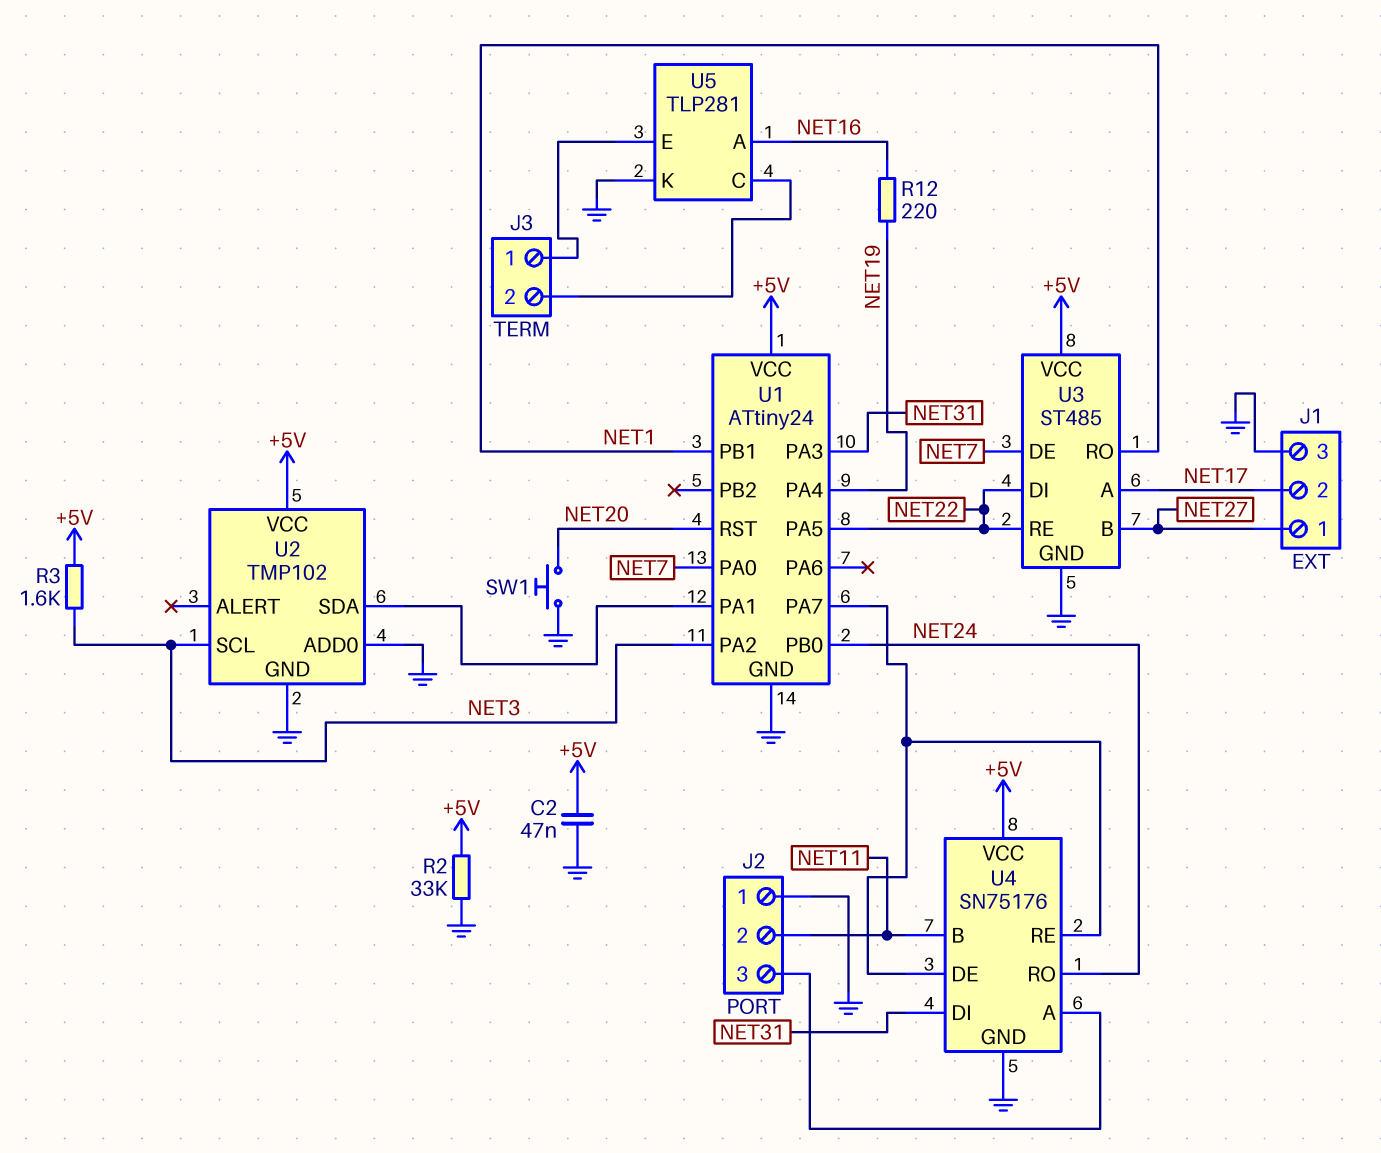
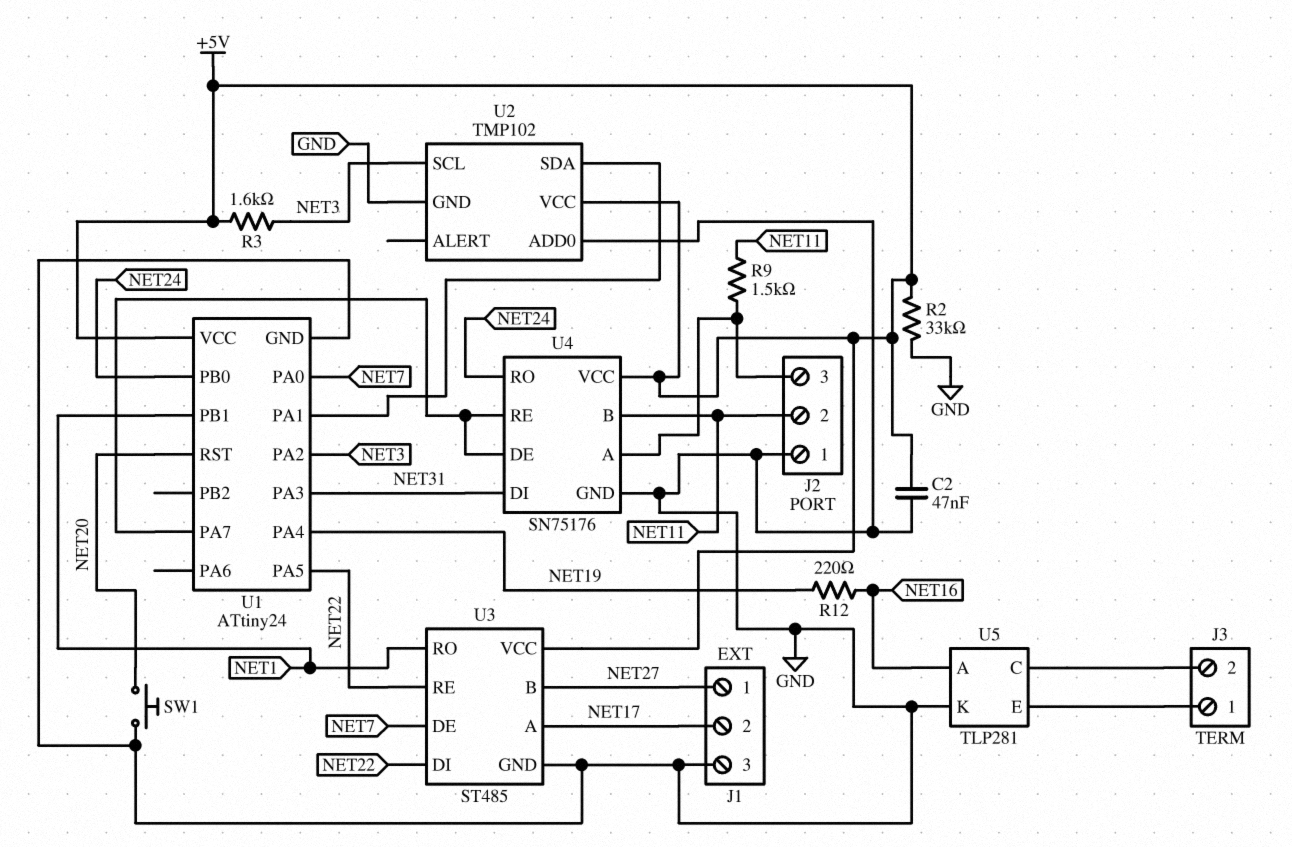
R9: none -> 1.5k (J2/3, NET11)

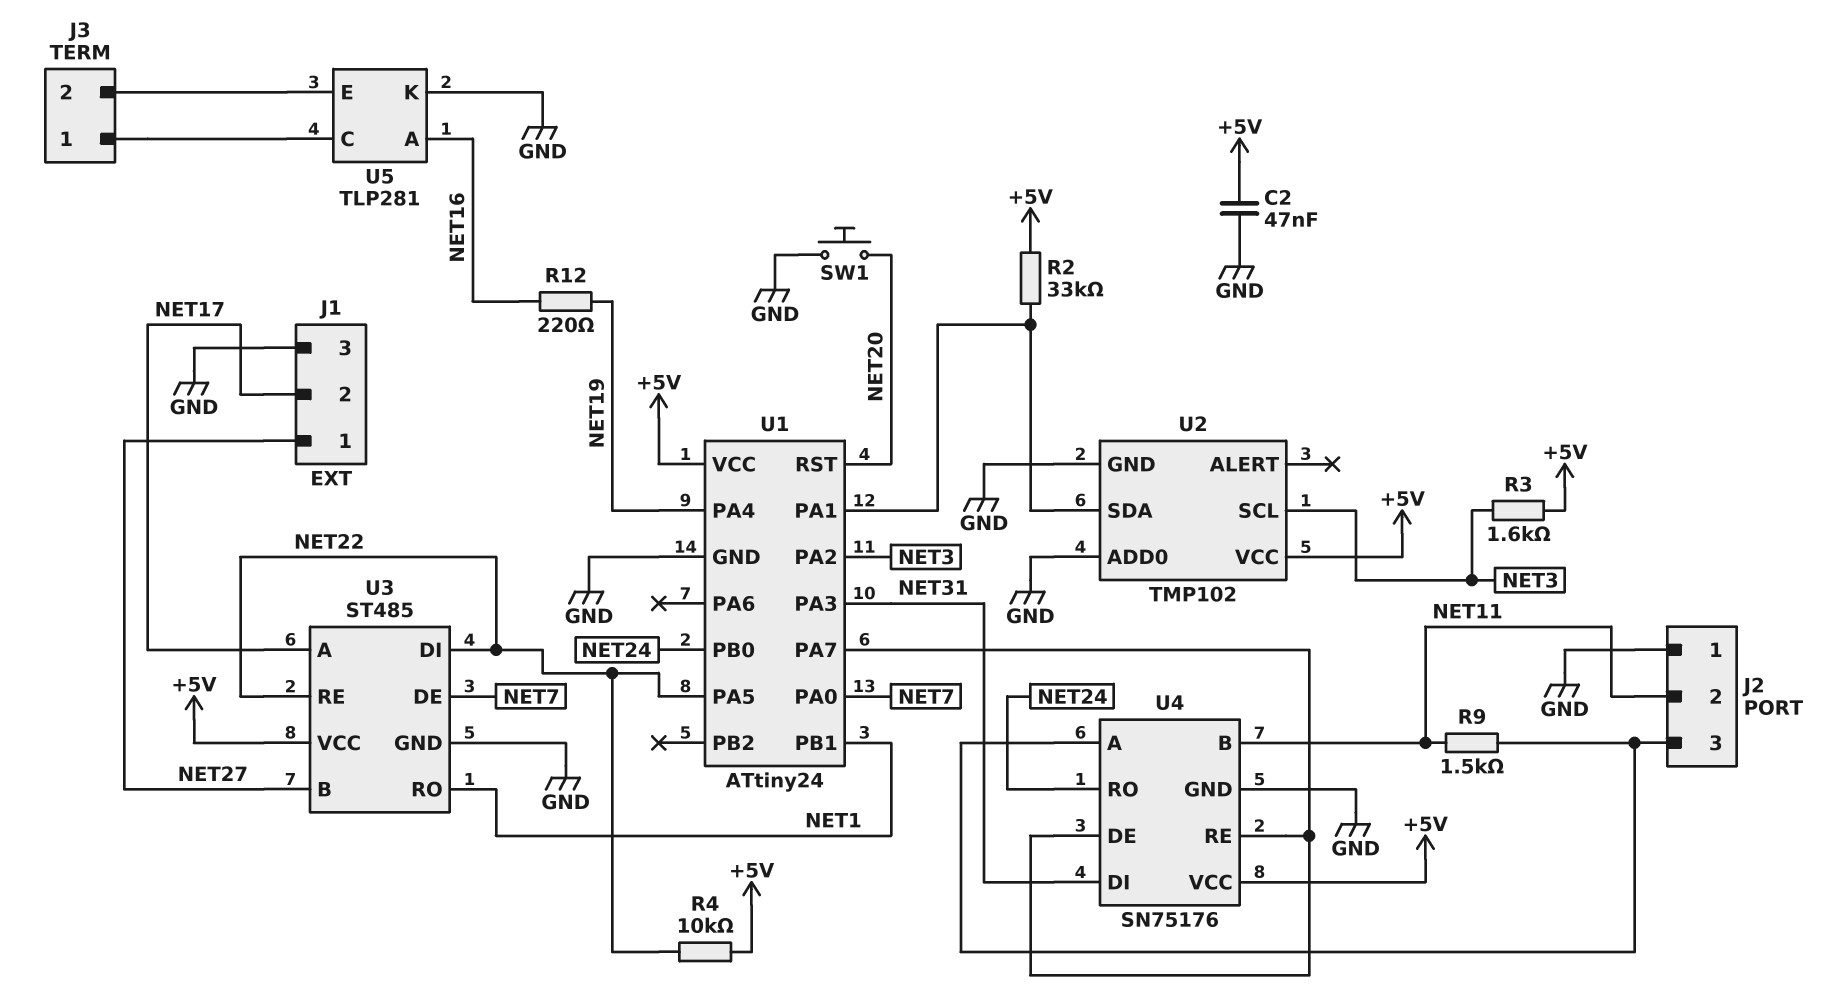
R2: 33k (+5V, GND) -> 33k (+5V, U1/PA1)
R4: none -> 10k (+5V, NET22)
U5 pin C: J3/2 -> J3/1
U5 pin E: J3/1 -> J3/2

